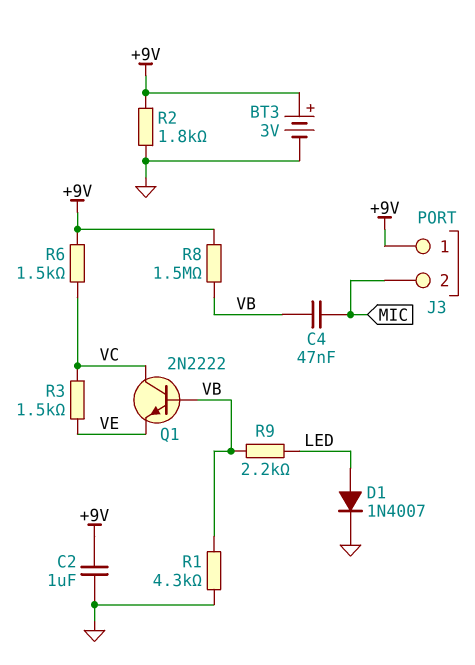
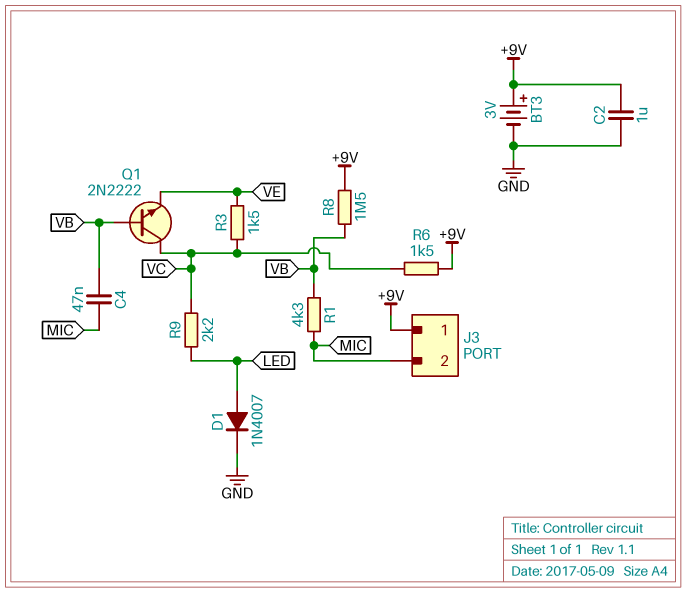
R1: 4.3k (GND, VB) -> 4.3k (MIC, VB)
R2: 1.8k (+9V, GND) -> none
R9: 2.2k (LED, VB) -> 2.2k (LED, VC)

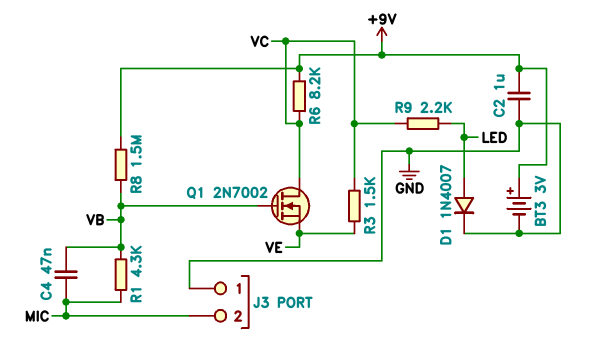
J3 pin 1: +9V -> GND
Q1: NPN 2N2222 (B VB, C VC, E VE) -> NMOS 2N7002 (G VB, D VC, S VE)
R6: 1.5k (+9V, VC) -> 8.2k (+9V, VC)

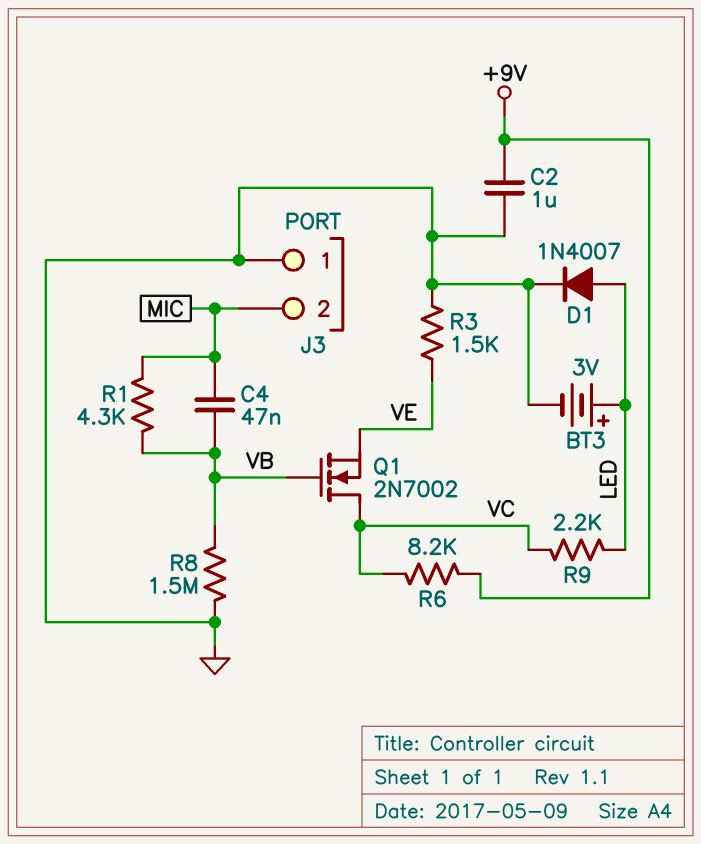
BT3: 3V (plus +9V, minus GND) -> 3V (plus LED, minus GND)
R3: 1.5k (VC, VE) -> 1.5k (GND, VE)
R8: 1.5M (+9V, VB) -> 1.5M (GND, VB)

